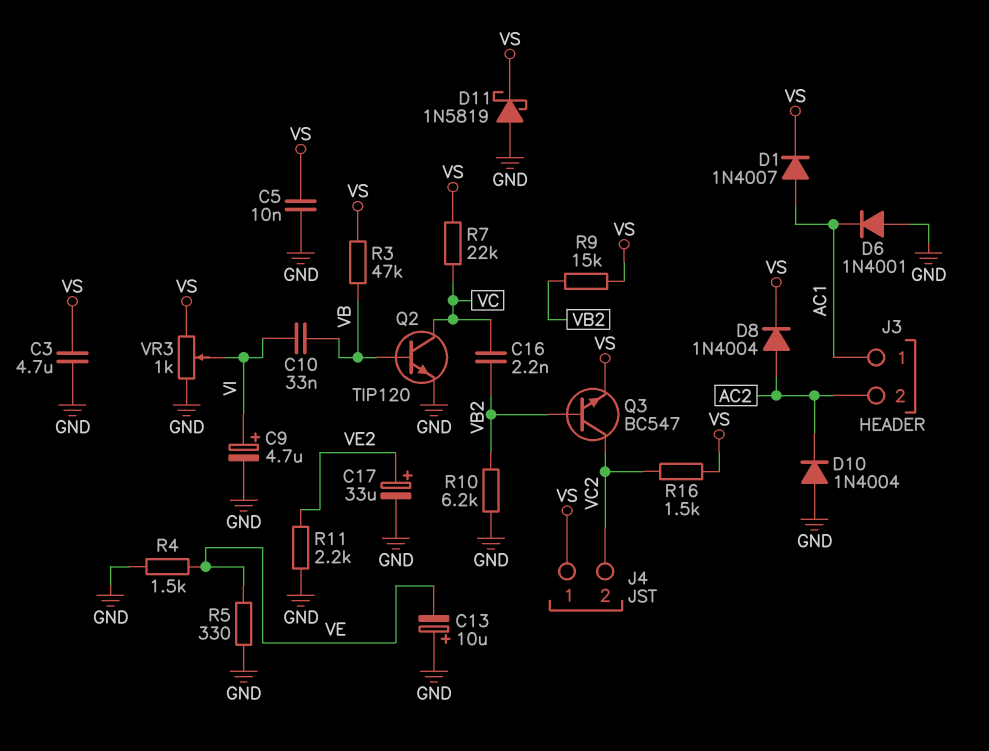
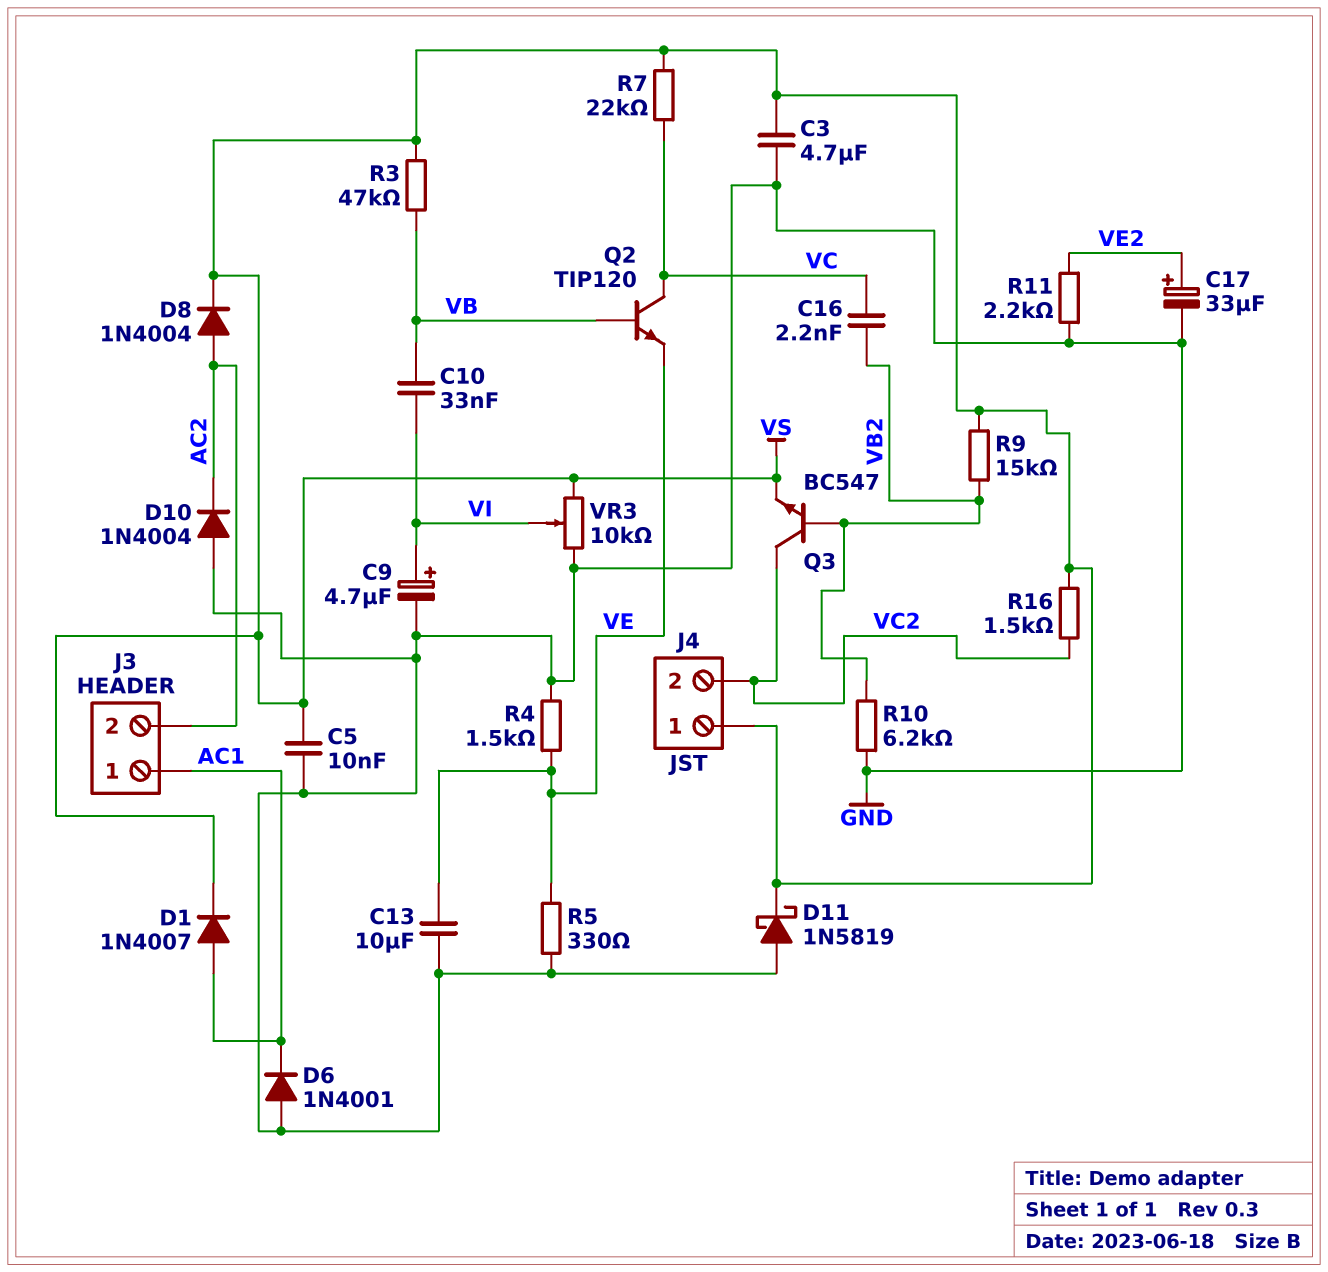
C13: 10uF (plus GND, minus VE) -> 10uF (GND, VE)
Q2: NPN TIP120 (B VB, C VC, E GND) -> NPN TIP120 (B VB, C VC, E VE)
VR3: 1k (GND, VS, wiper VI) -> 10k (GND, VS, wiper VI)

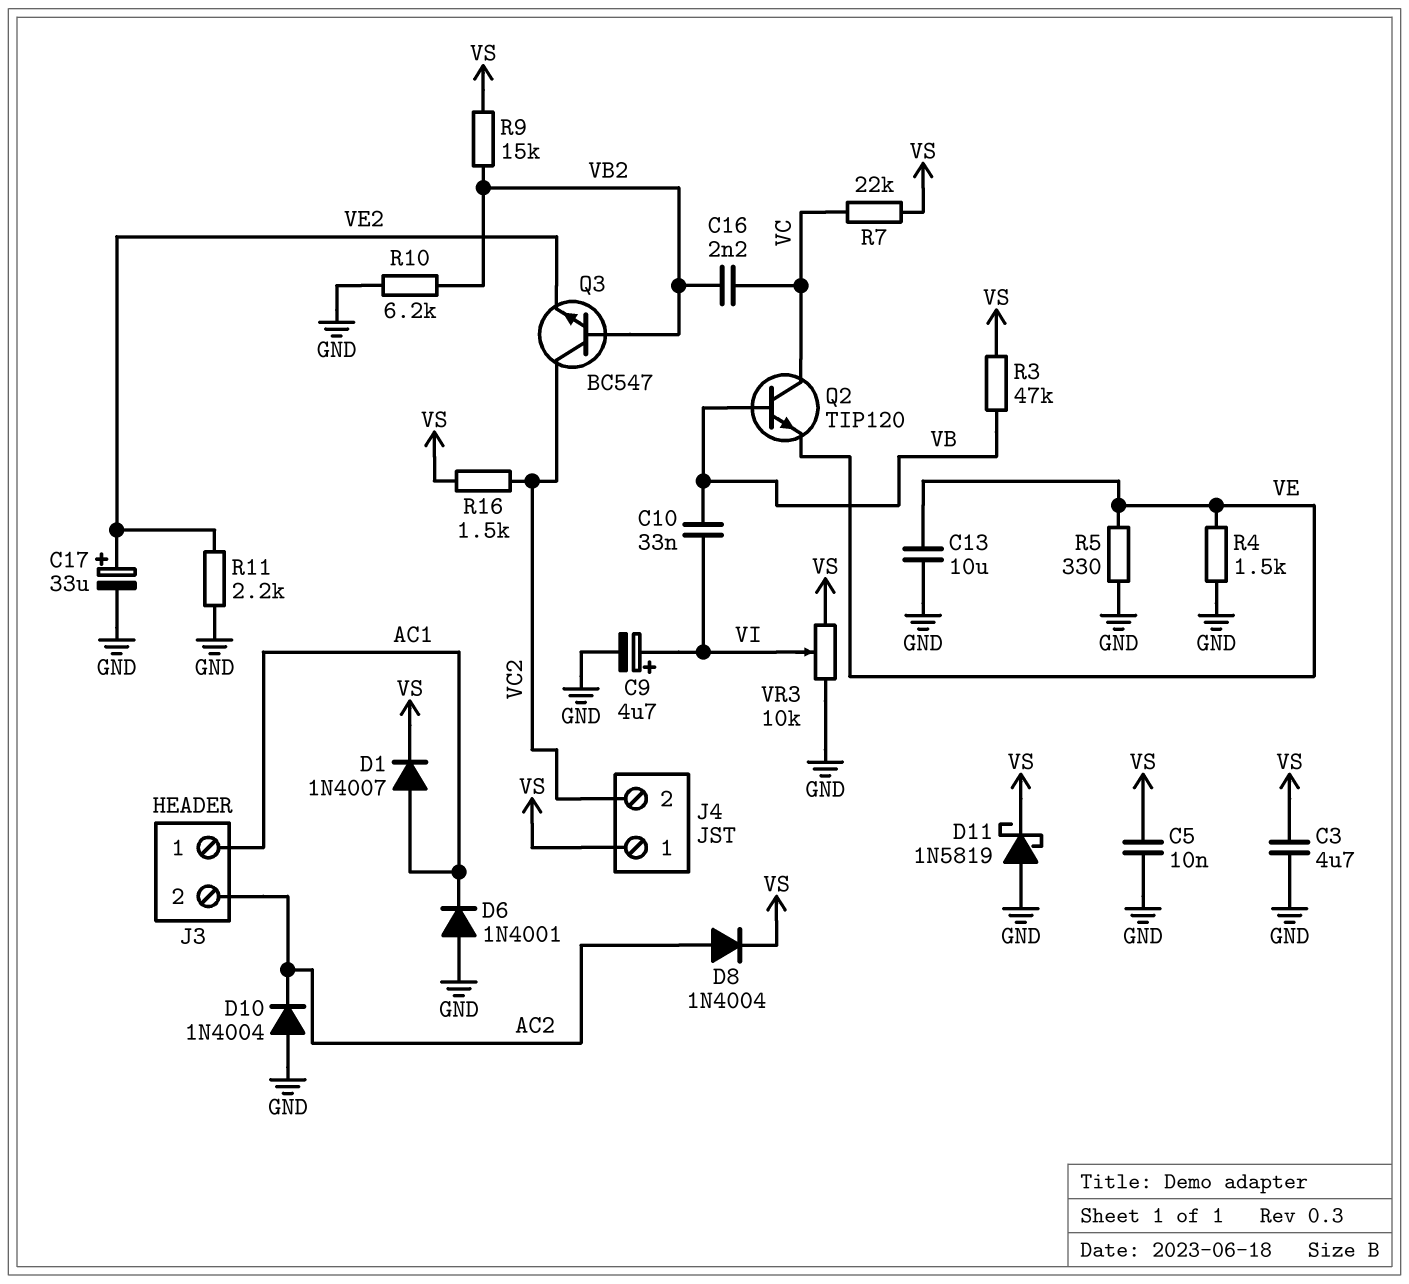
Q3: NPN BC547 (B VB2, C VC2, E VS) -> NPN BC547 (B VB2, C VC2, E VE2)

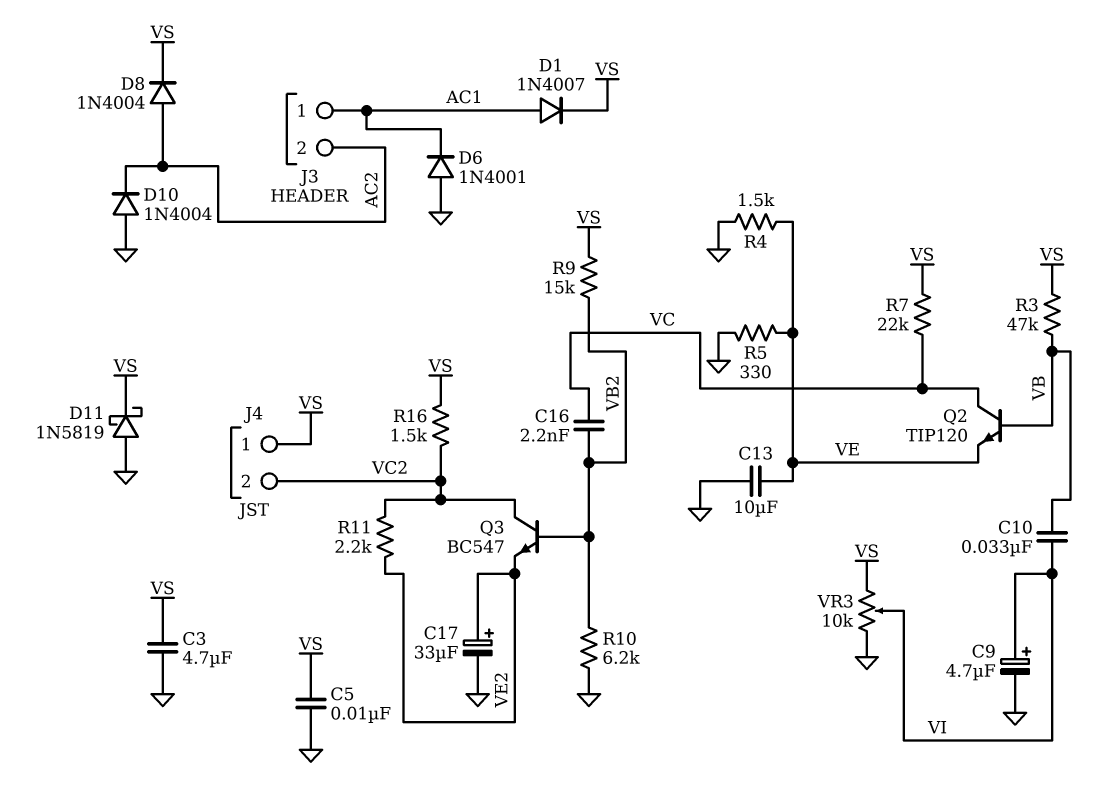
R11: 2.2k (GND, VE2) -> 2.2k (VC2, VE2)

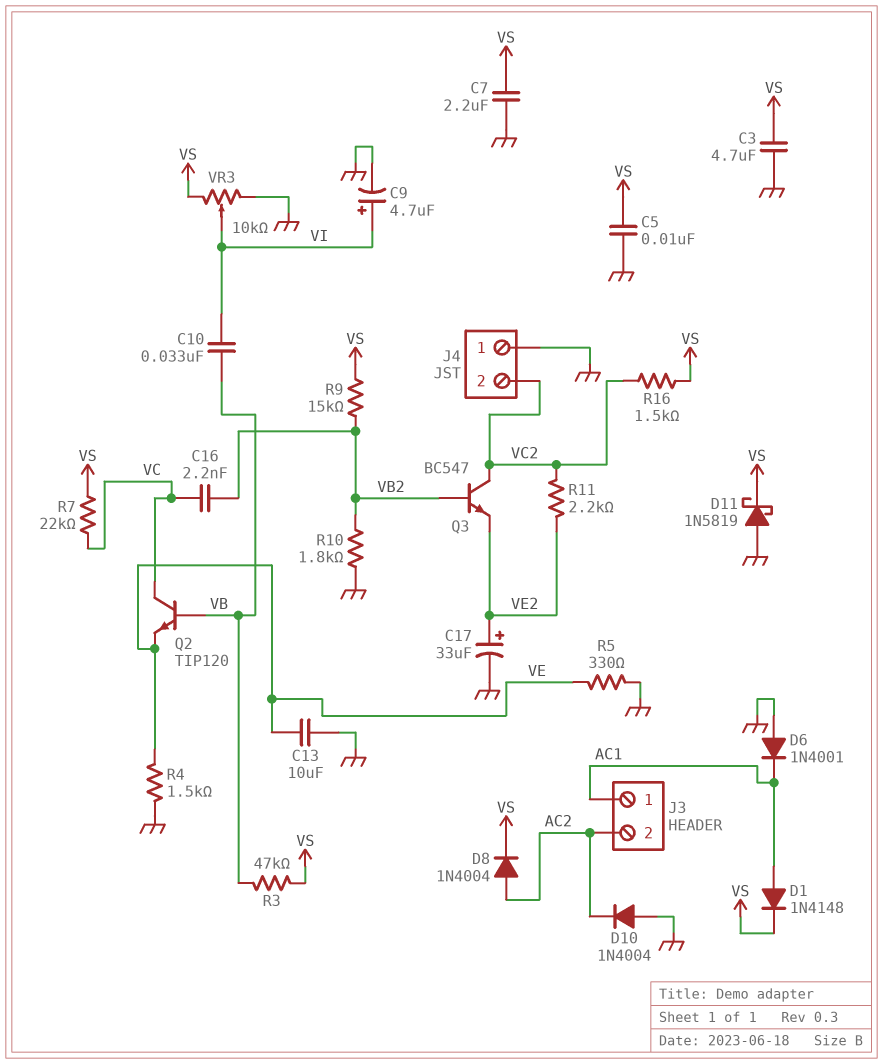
C7: none -> 2.2uF (GND, VS)
D1: diode 1N4007 (A AC1, K VS) -> diode 1N4148 (A AC1, K VS)
J4 pin 1: VS -> GND
R10: 6.2k (GND, VB2) -> 1.8k (GND, VB2)

